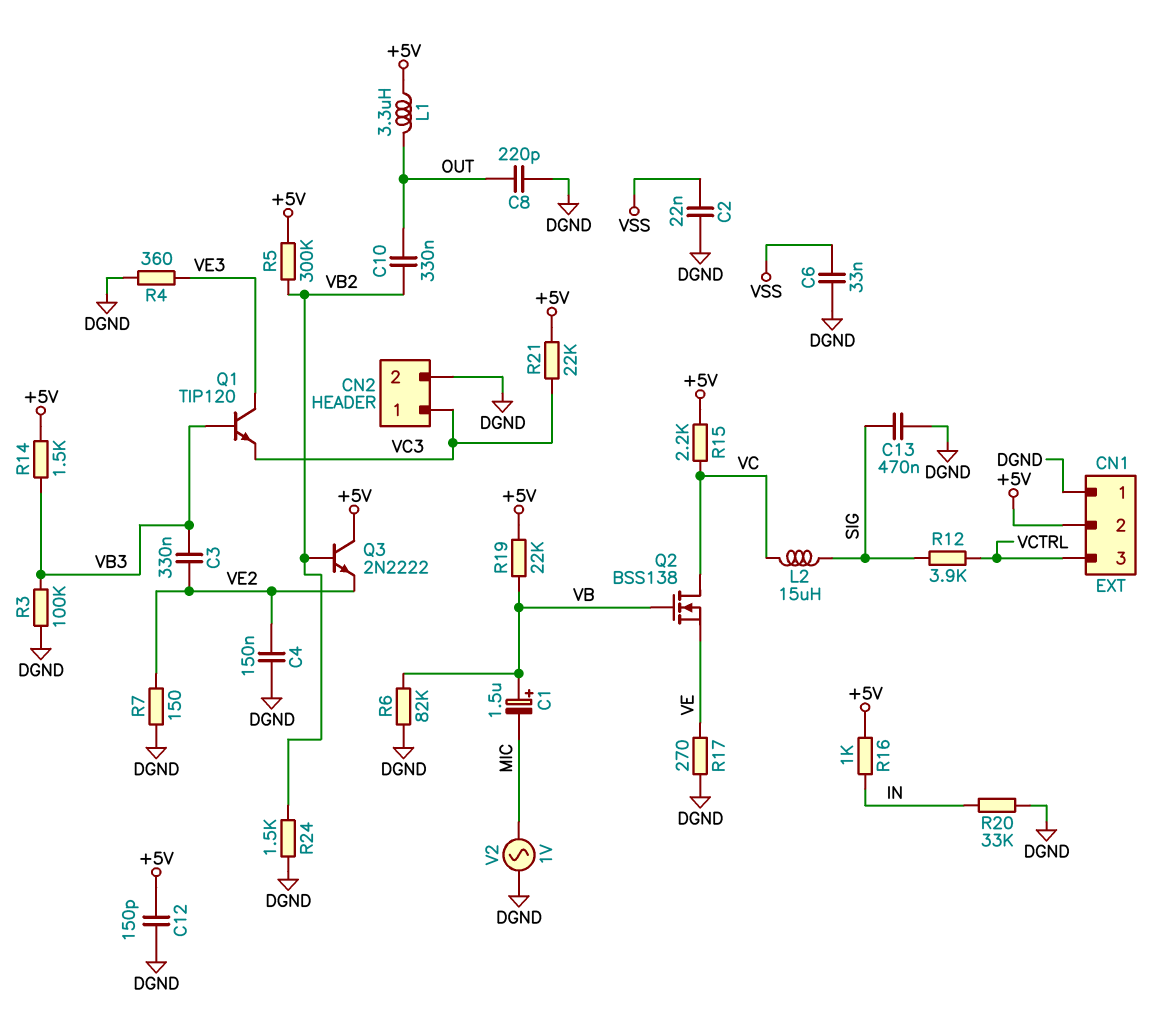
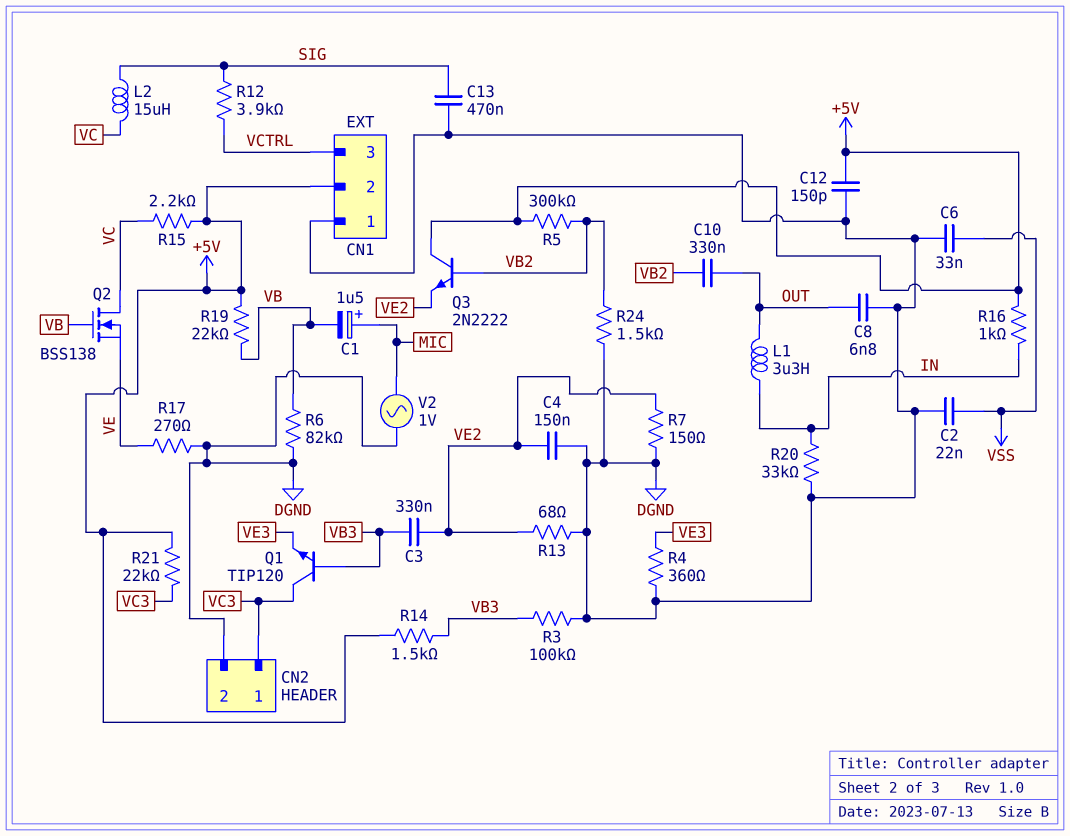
C1: 1.5uF (plus VB, minus MIC) -> 1.5uF (plus MIC, minus VB)
C8: 220pF (DGND, OUT) -> 6.8nF (DGND, OUT)
L1: 3.3uH (+5V, OUT) -> 3.3uH (IN, OUT)
Q1: NPN TIP120 (B VB3, C VE3, E VC3) -> NPN TIP120 (B VB3, C VC3, E VE3)
R13: none -> 68 (DGND, VE2)

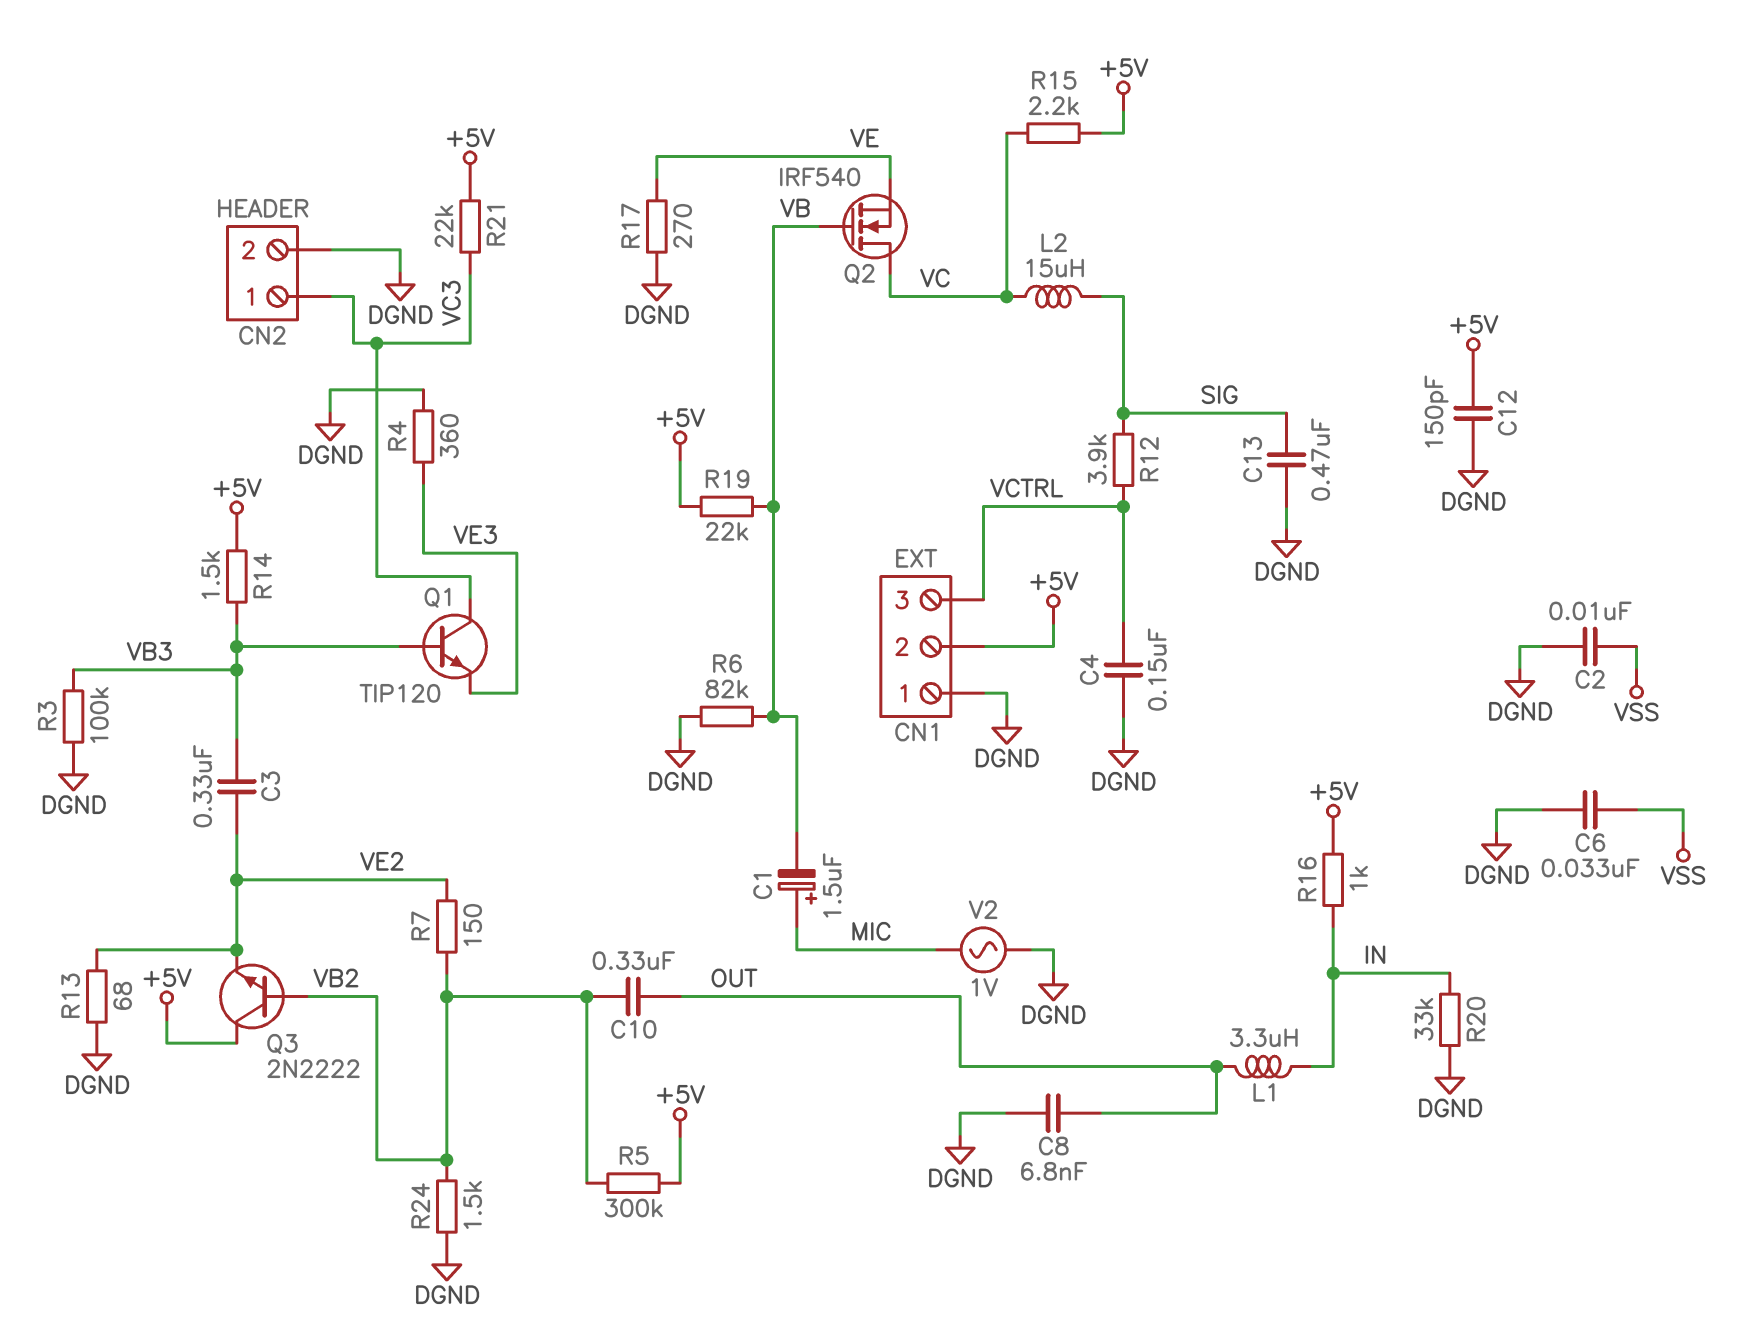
C2: 22nF (DGND, VSS) -> 10nF (DGND, VSS)
C4: 150nF (DGND, VE2) -> 150nF (DGND, VCTRL)
Q2: NMOS BSS138 (G VB, D VC, S VE) -> NMOS IRF540 (G VB, D VC, S VE)
R7: 150 (DGND, VE2) -> 150 (VB2, VE2)

